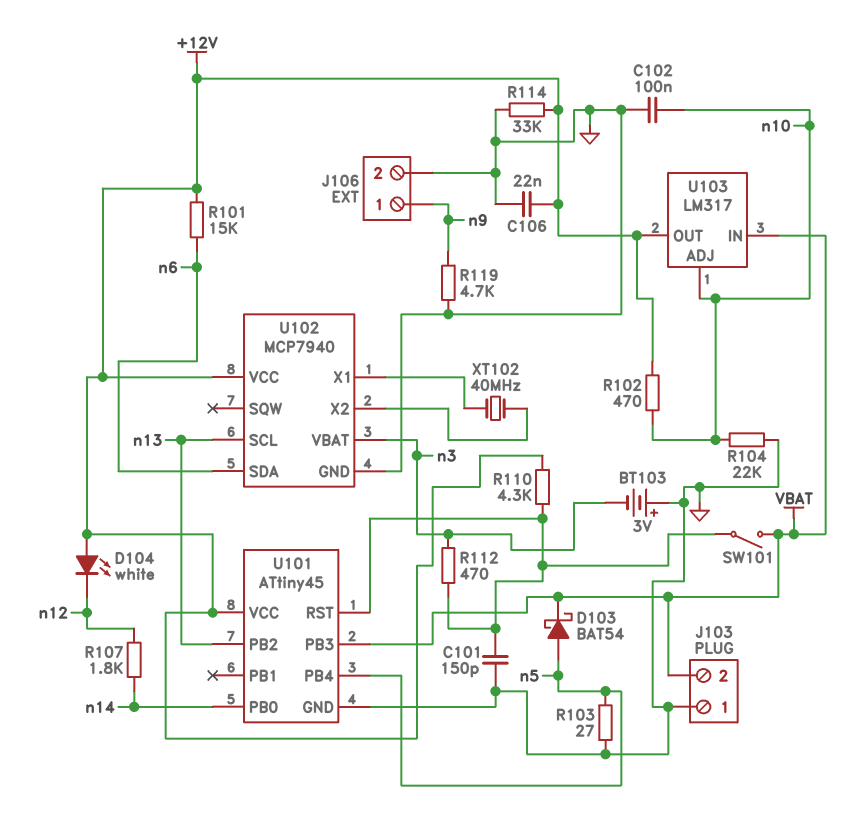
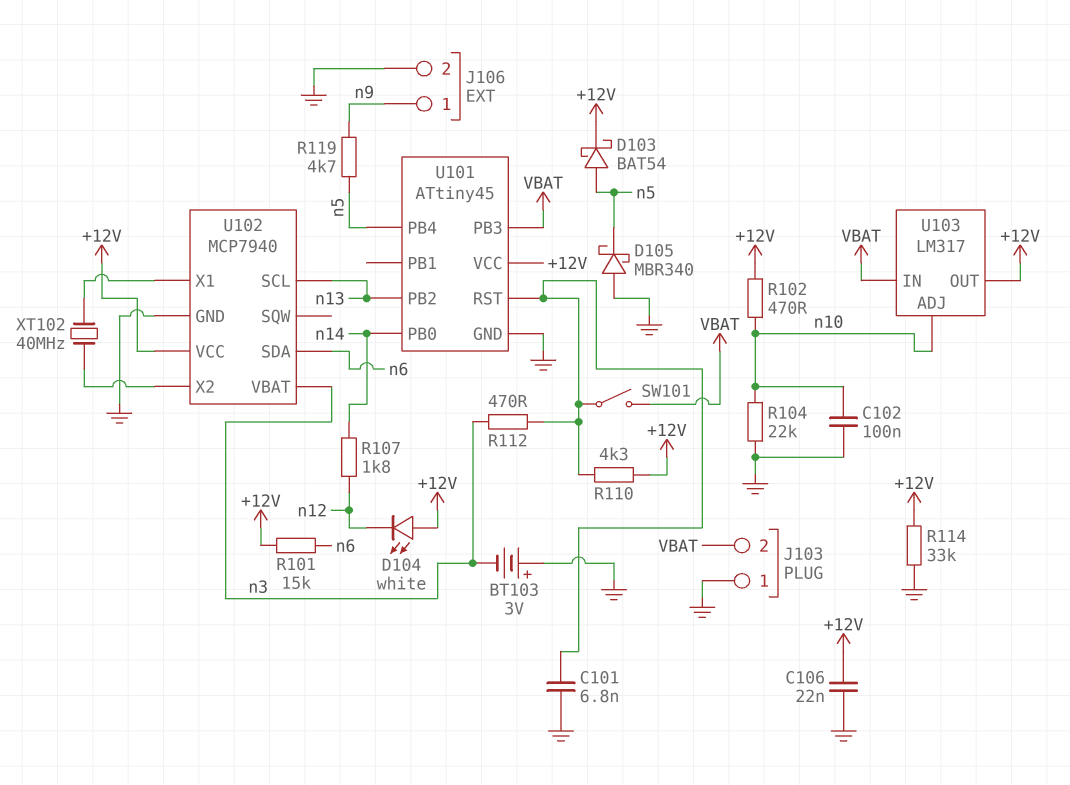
C101: 150pF (GND, U101/RST) -> 6.8nF (GND, U101/RST)
D103: schottky BAT54 (A n5, K VBAT) -> schottky BAT54 (A n5, K +12V)
D105: none -> schottky MBR340 (A GND, K n5)
R103: 27 (GND, n5) -> none
R119: 4.7k (GND, n9) -> 4.7k (n5, n9)

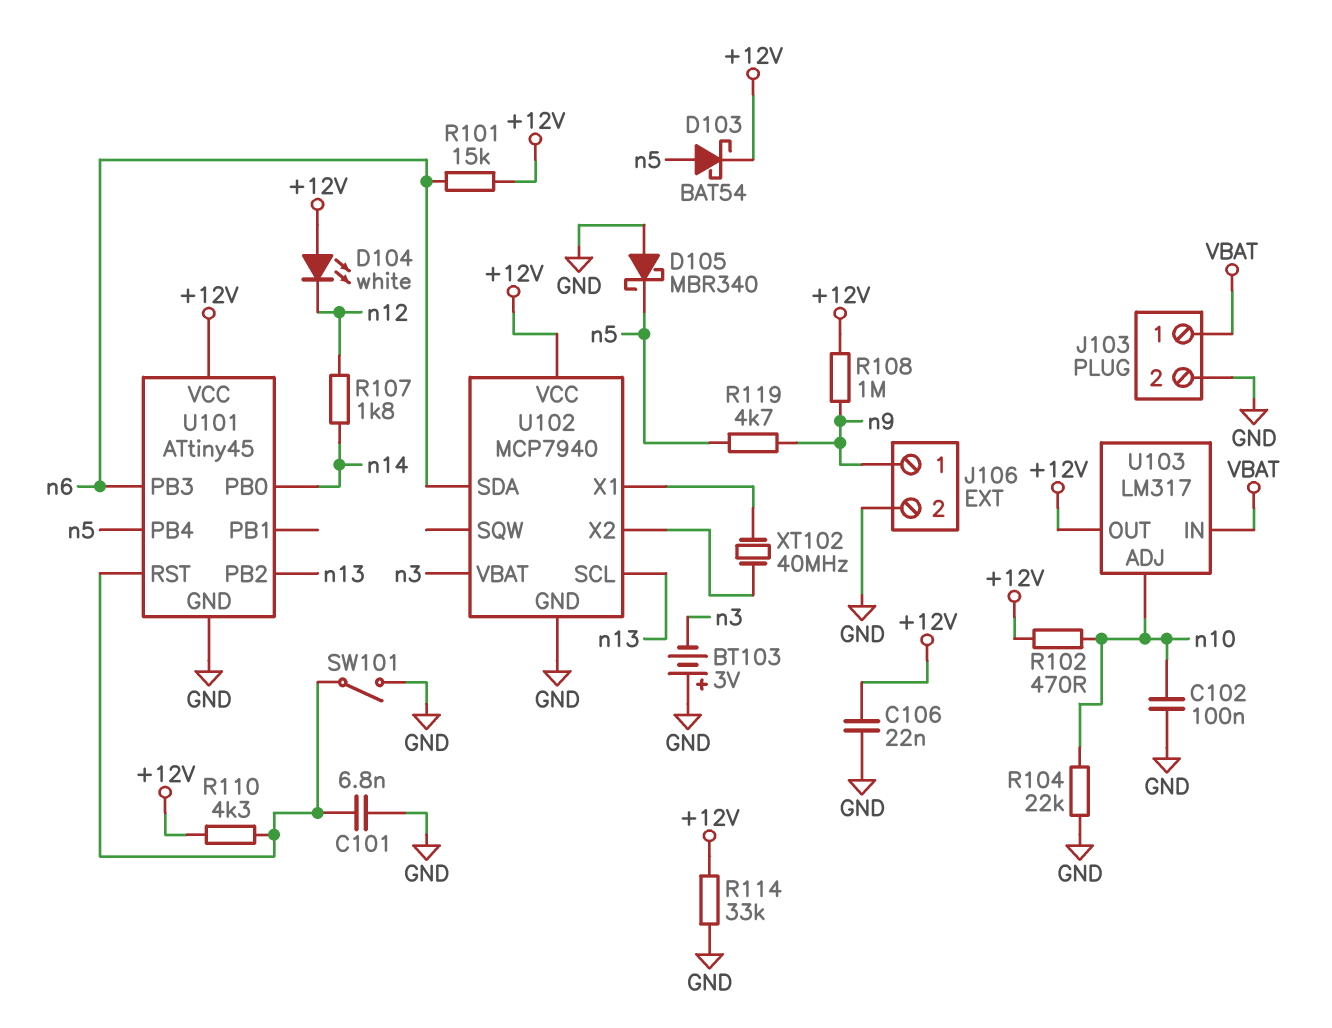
J103 pin 1: GND -> VBAT
J103 pin 2: VBAT -> GND
R108: none -> 1M (+12V, n9)
R112: 470 (U101/RST, n3) -> none
SW101: switch (U101/RST, VBAT) -> switch (GND, U101/RST)
U101 pin PB3: VBAT -> n6

